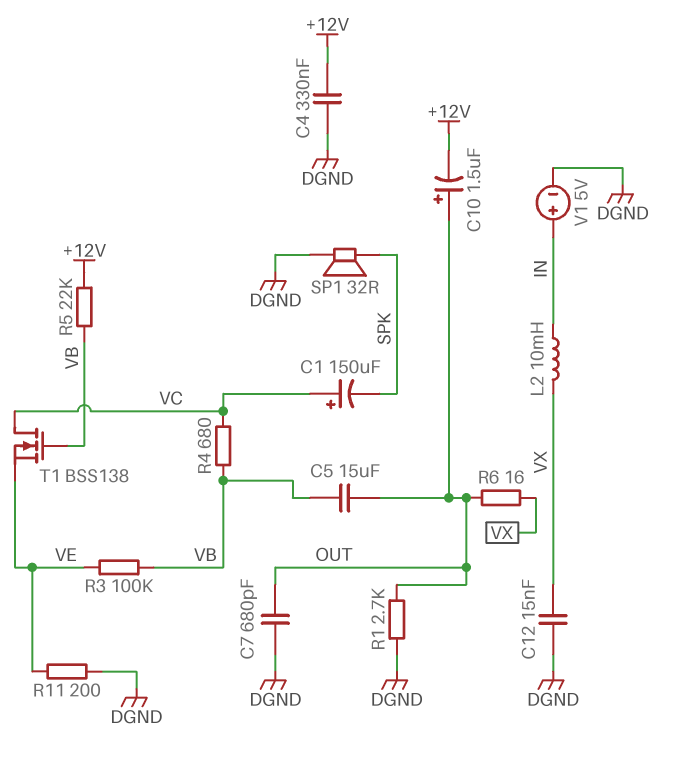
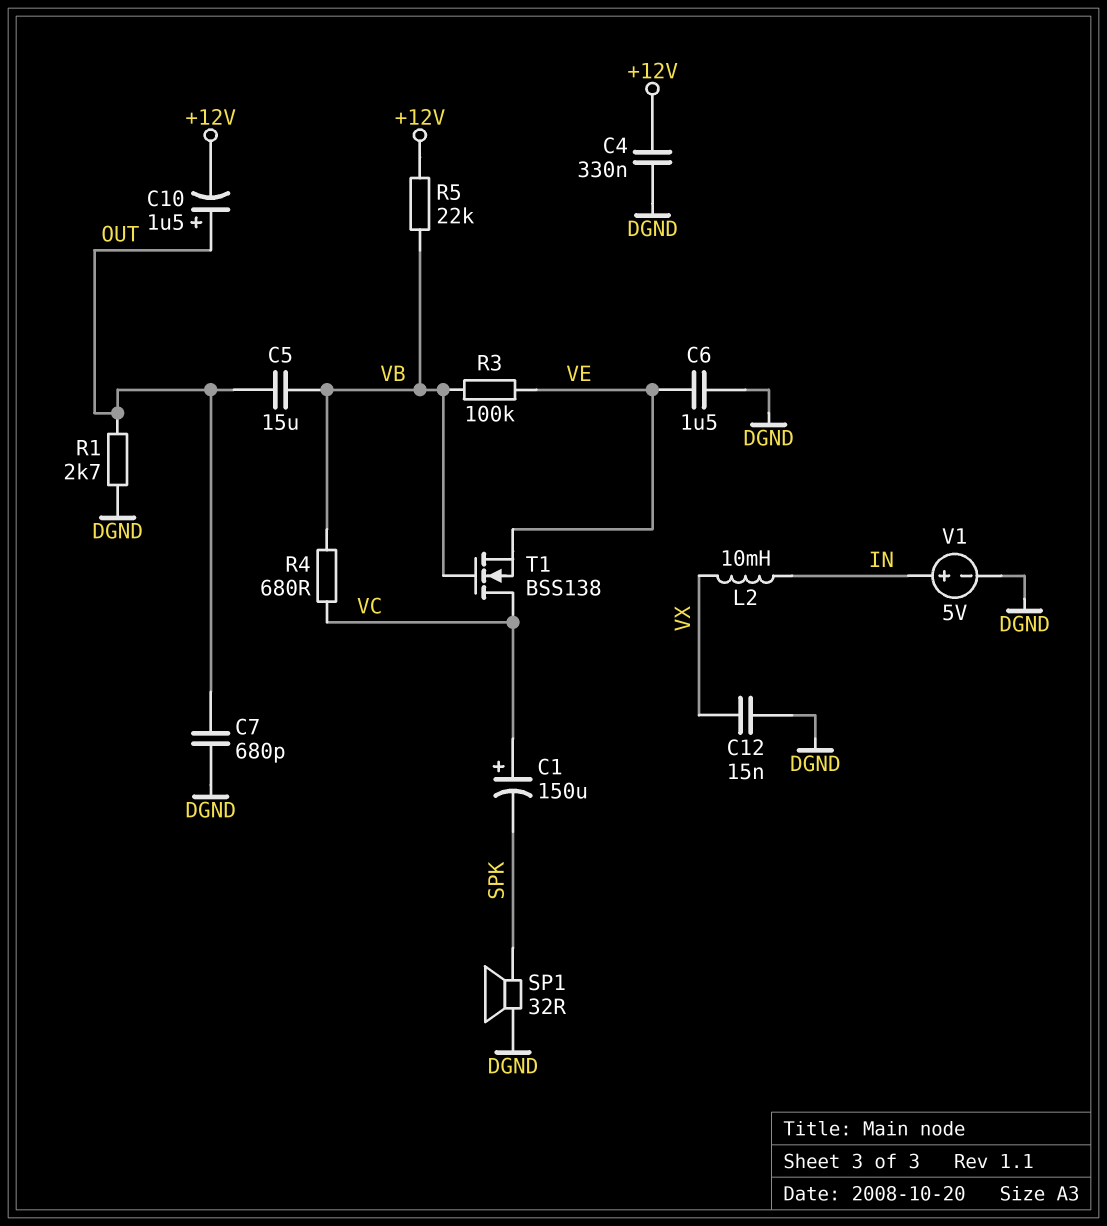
C6: none -> 1.5uF (DGND, VE)
R6: 16 (OUT, VX) -> none
R11: 200 (DGND, VE) -> none

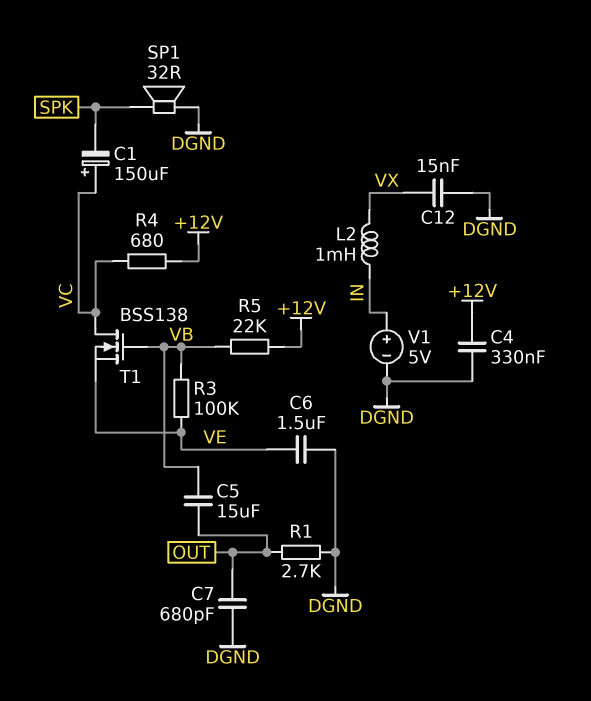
C10: 1.5uF (plus OUT, minus +12V) -> none
L2: 10mH (IN, VX) -> 1mH (IN, VX)
R4: 680 (VB, VC) -> 680 (+12V, VC)

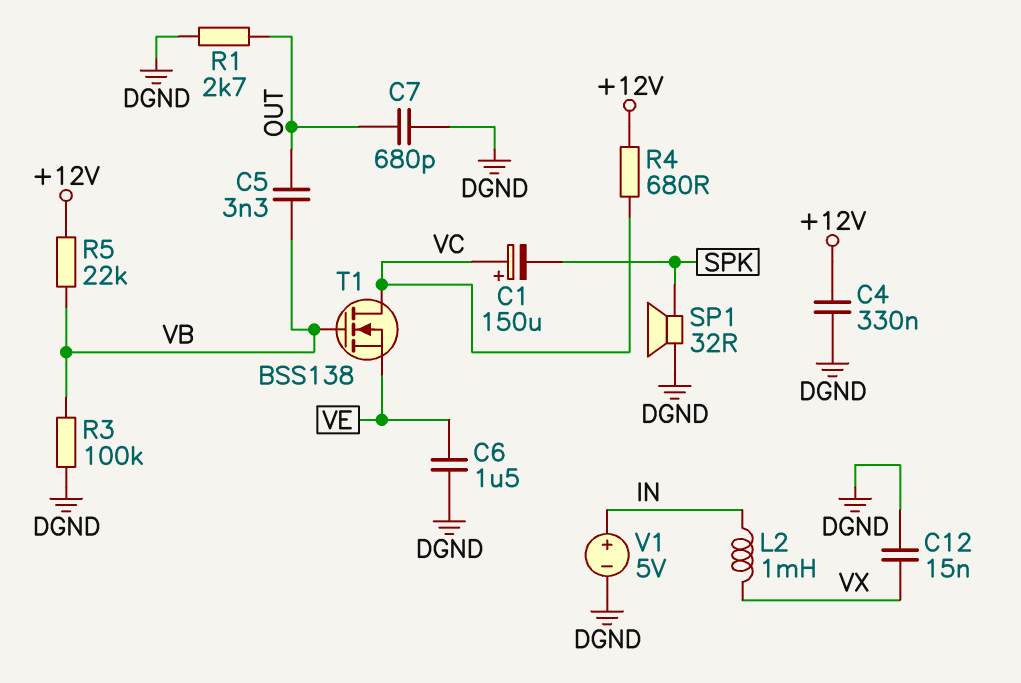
C5: 15uF (OUT, VB) -> 3.3nF (OUT, VB)
R3: 100k (VB, VE) -> 100k (DGND, VB)

